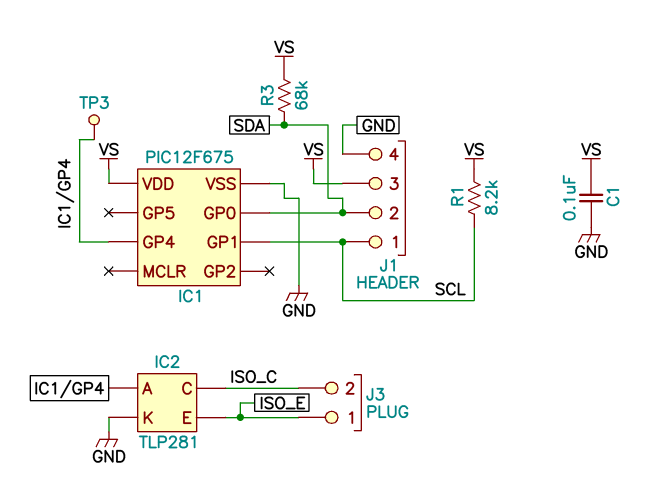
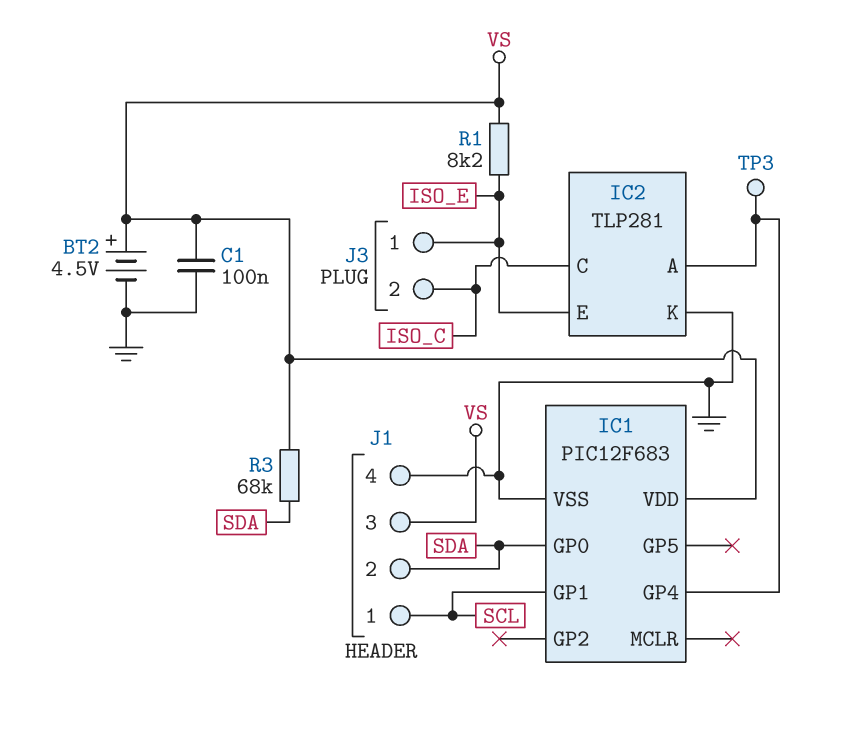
BT2: none -> 4.5V (plus VS, minus GND)
IC1: PIC12F675 -> PIC12F683
R1: 8.2k (SCL, VS) -> 8.2k (ISO_E, VS)

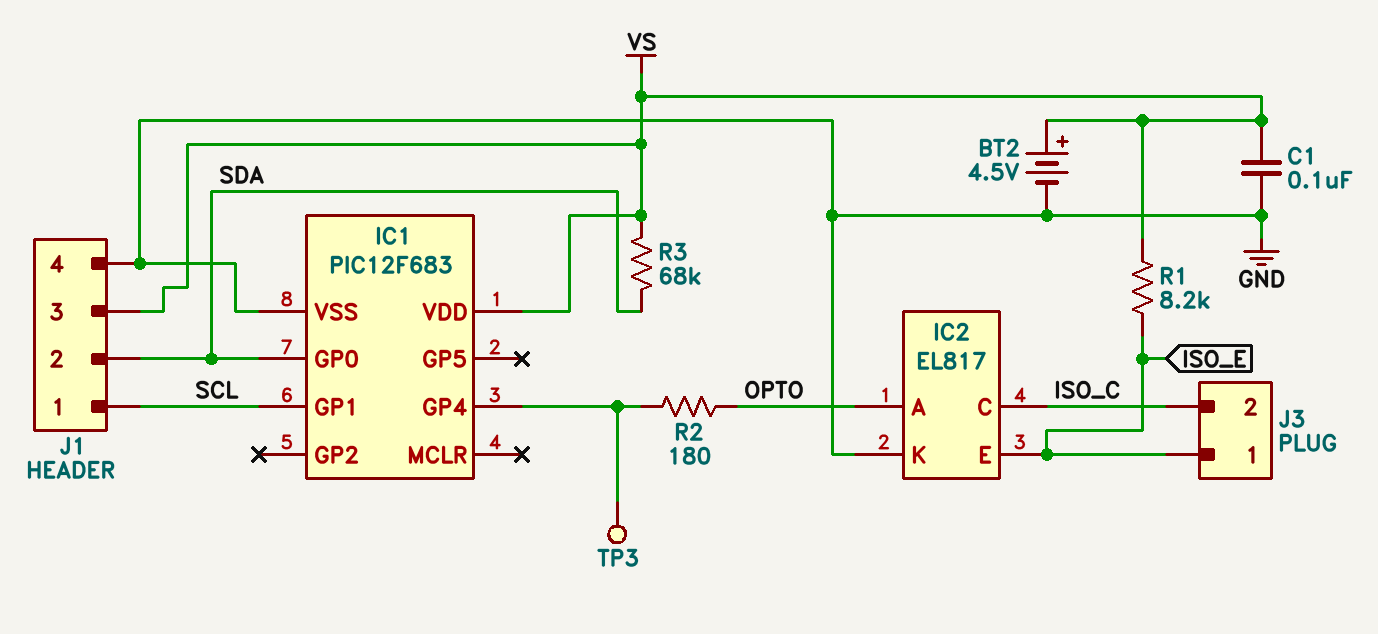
IC2: TLP281 -> EL817
IC2 pin A: IC1/GP4 -> OPTO
R2: none -> 180 (IC1/GP4, OPTO)

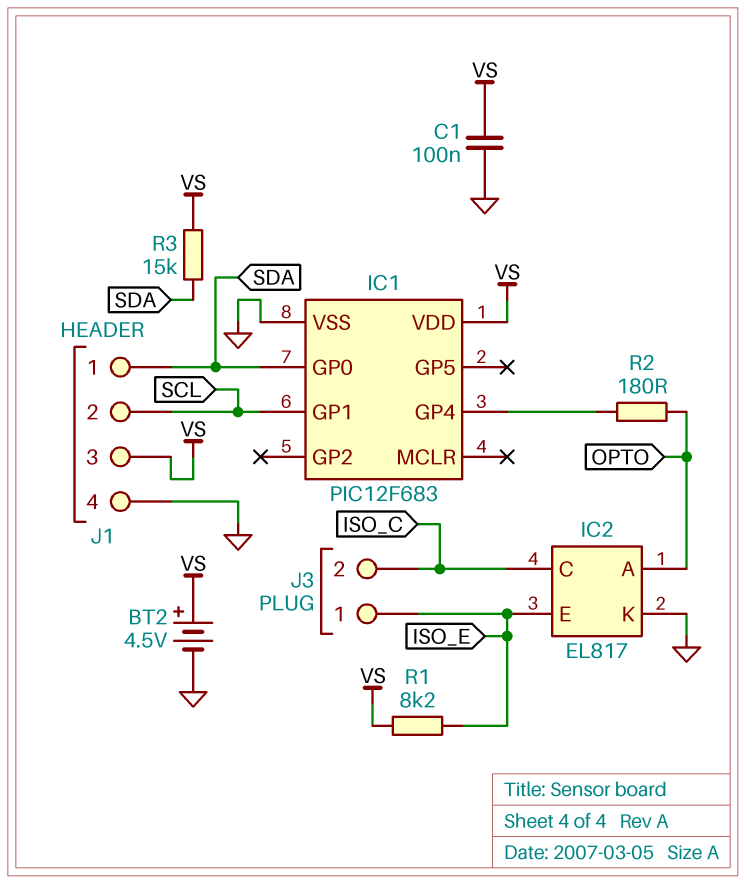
J1 pin 1: SCL -> SDA
J1 pin 2: SDA -> SCL
R3: 68k (SDA, VS) -> 15k (SDA, VS)
TP3: test point (IC1/GP4) -> none

